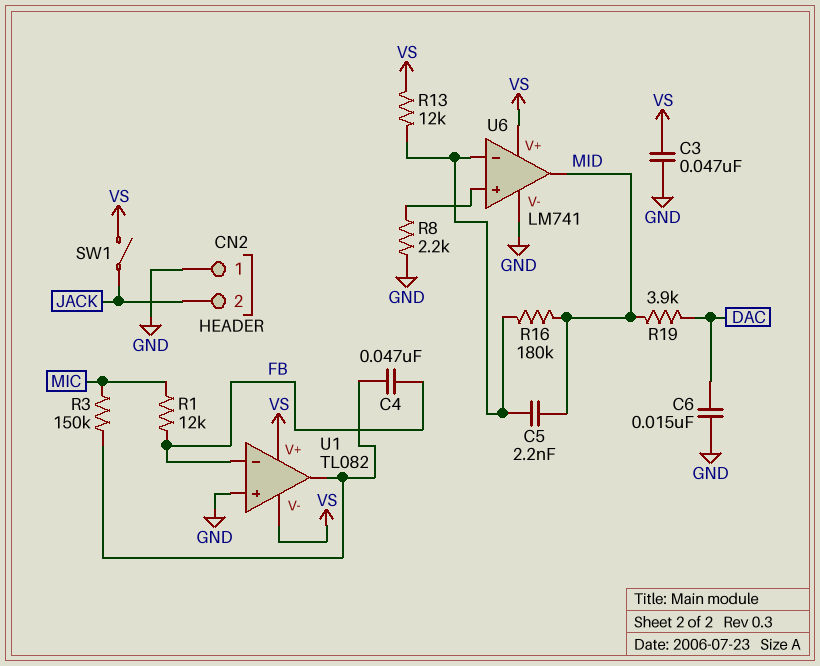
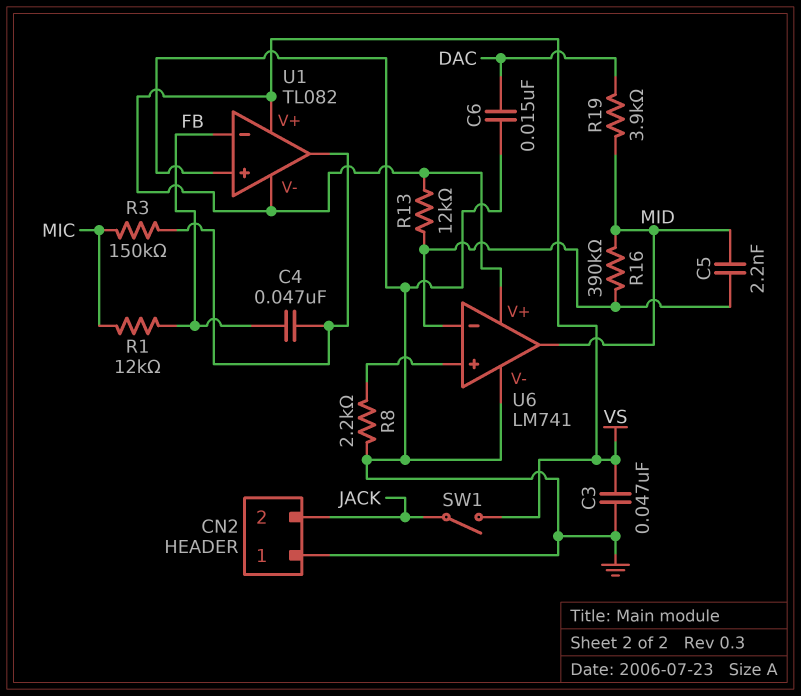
R16: 180k (MID, U6/in-) -> 390k (MID, U6/in-)

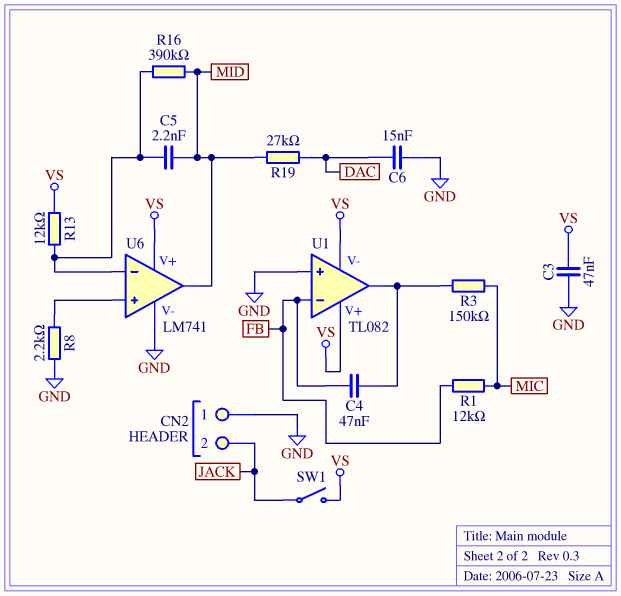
R19: 3.9k (DAC, MID) -> 27k (DAC, MID)

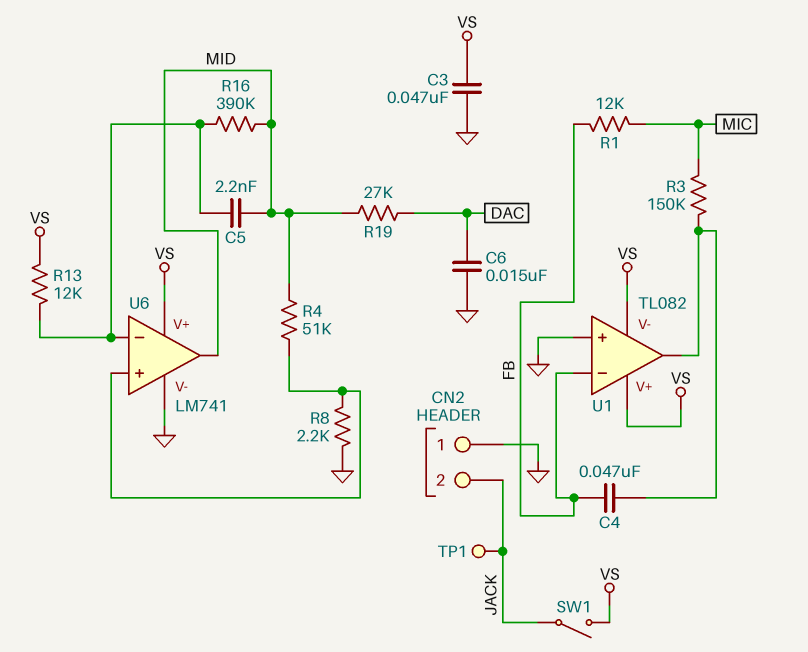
R4: none -> 51k (MID, U6/in+)
TP1: none -> test point (JACK)

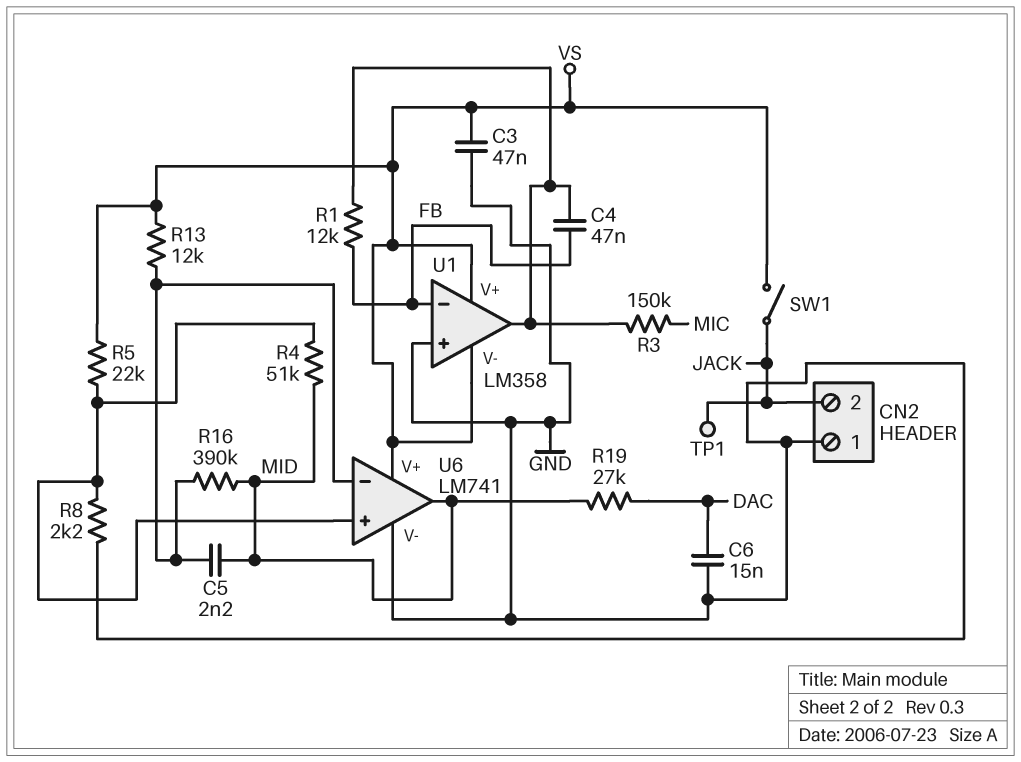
R1: 12k (FB, MIC) -> 12k (FB, U1/out)
R5: none -> 22k (U6/in+, VS)
U1: TL082 -> LM358

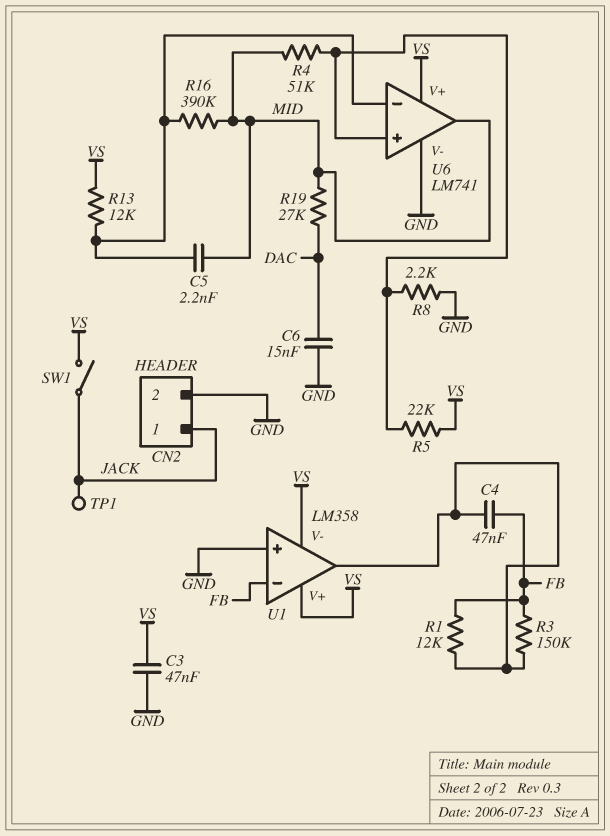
CN2 pin 1: GND -> JACK
CN2 pin 2: JACK -> GND
R3: 150k (MIC, U1/out) -> 150k (FB, U1/out)

